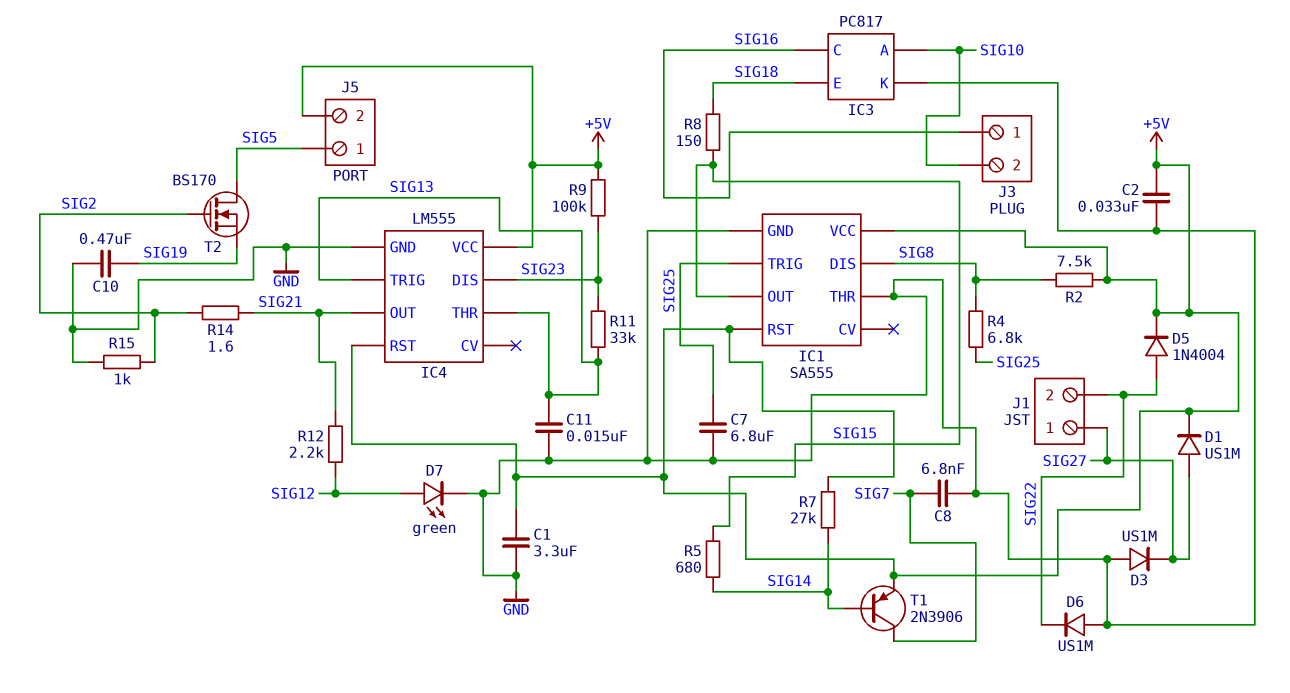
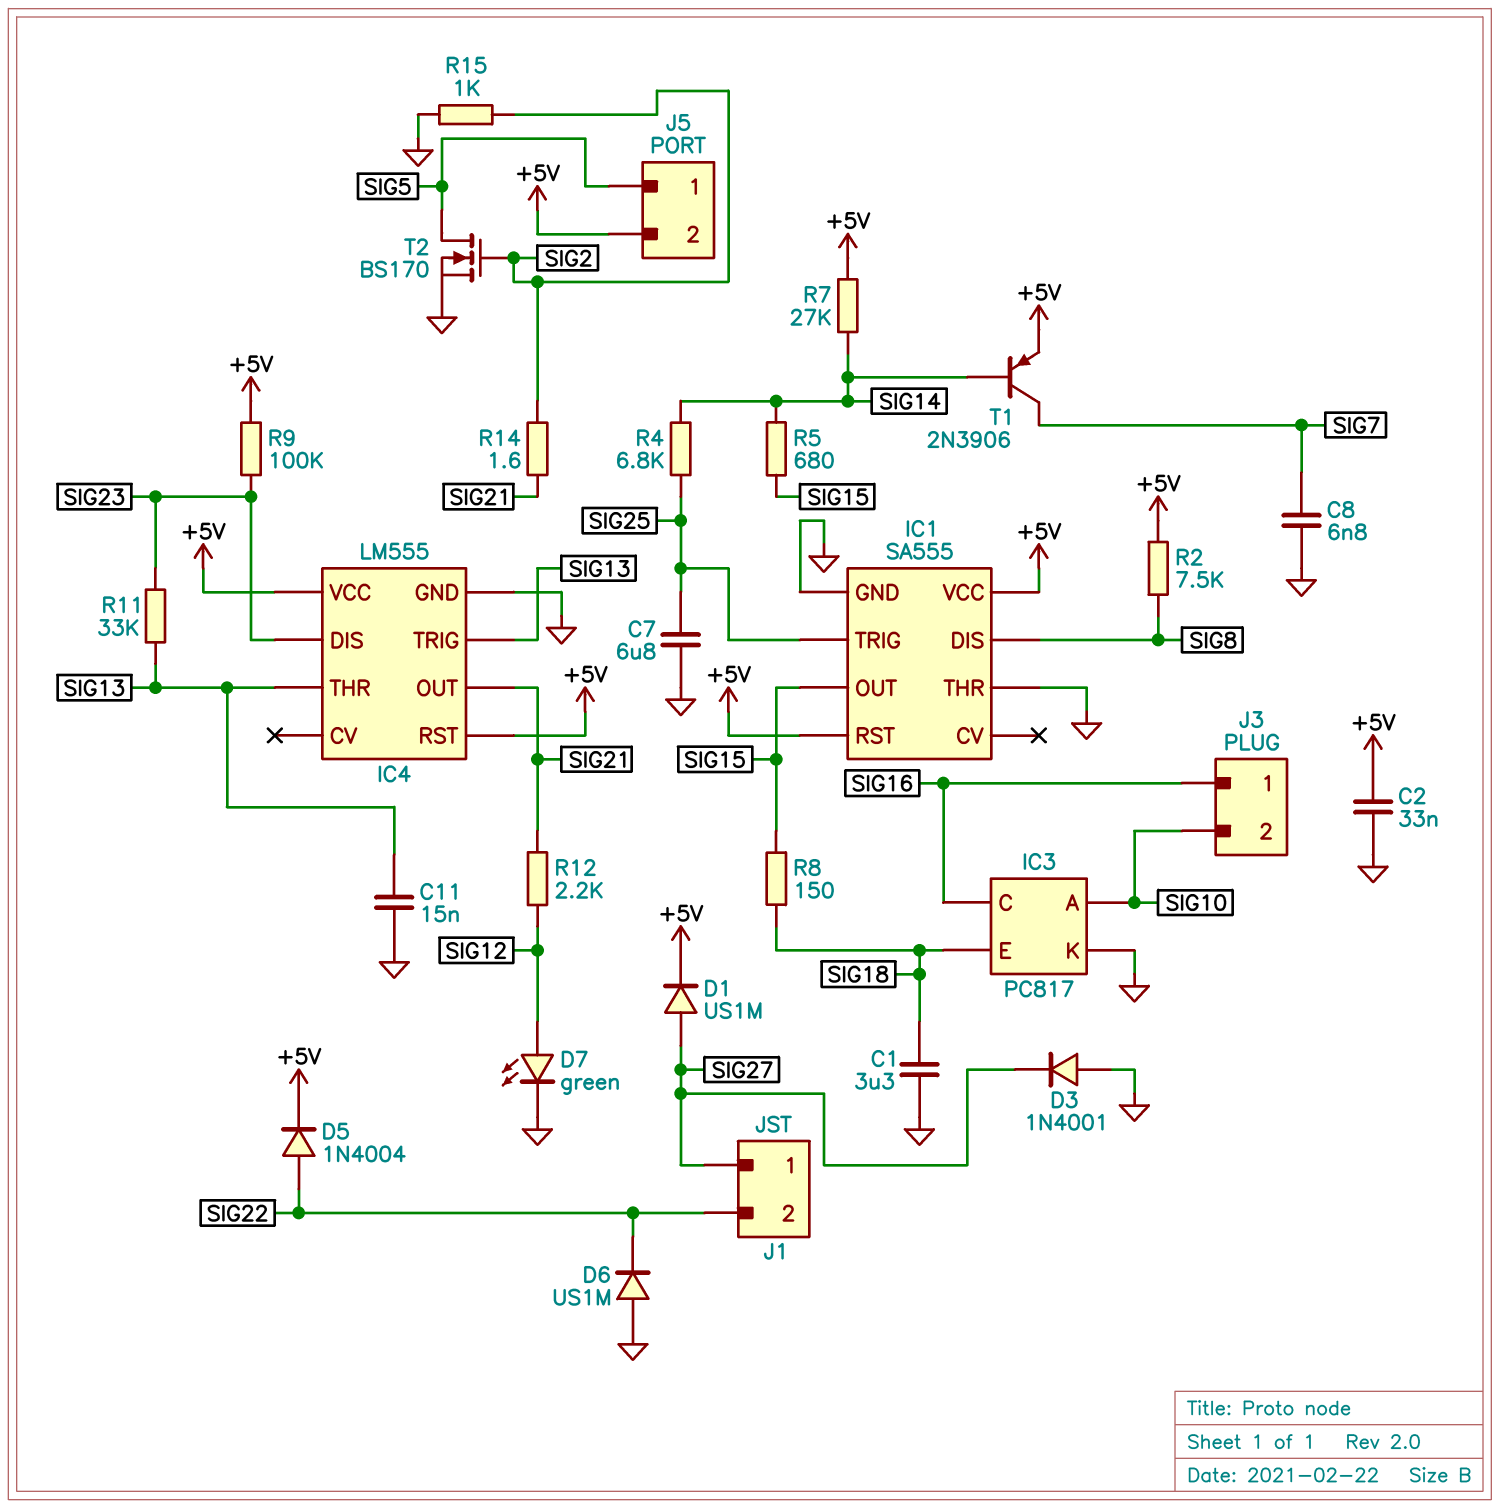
C1: 3.3uF (+5V, GND) -> 3.3uF (GND, SIG18)
C10: 470nF (GND, SIG19) -> none
D3: diode US1M (A GND, K SIG27) -> diode 1N4001 (A GND, K SIG27)
R4: 6.8k (SIG8, SIG25) -> 6.8k (SIG14, SIG25)
T2: NMOS BS170 (G SIG2, D SIG5, S SIG19) -> NMOS BS170 (G SIG2, D SIG5, S GND)

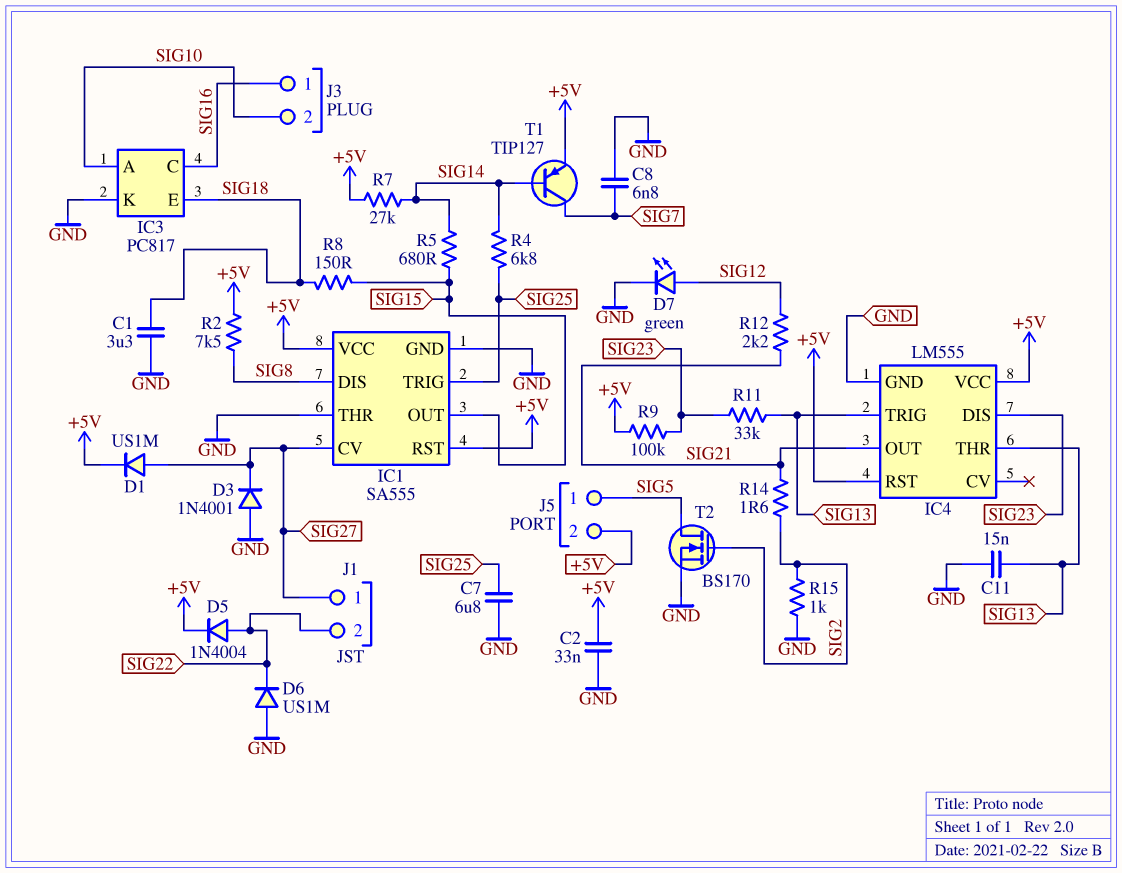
IC1 pin CV: none -> SIG27
T1: PNP 2N3906 (B SIG14, C SIG7, E +5V) -> PNP TIP127 (B SIG14, C SIG7, E +5V)

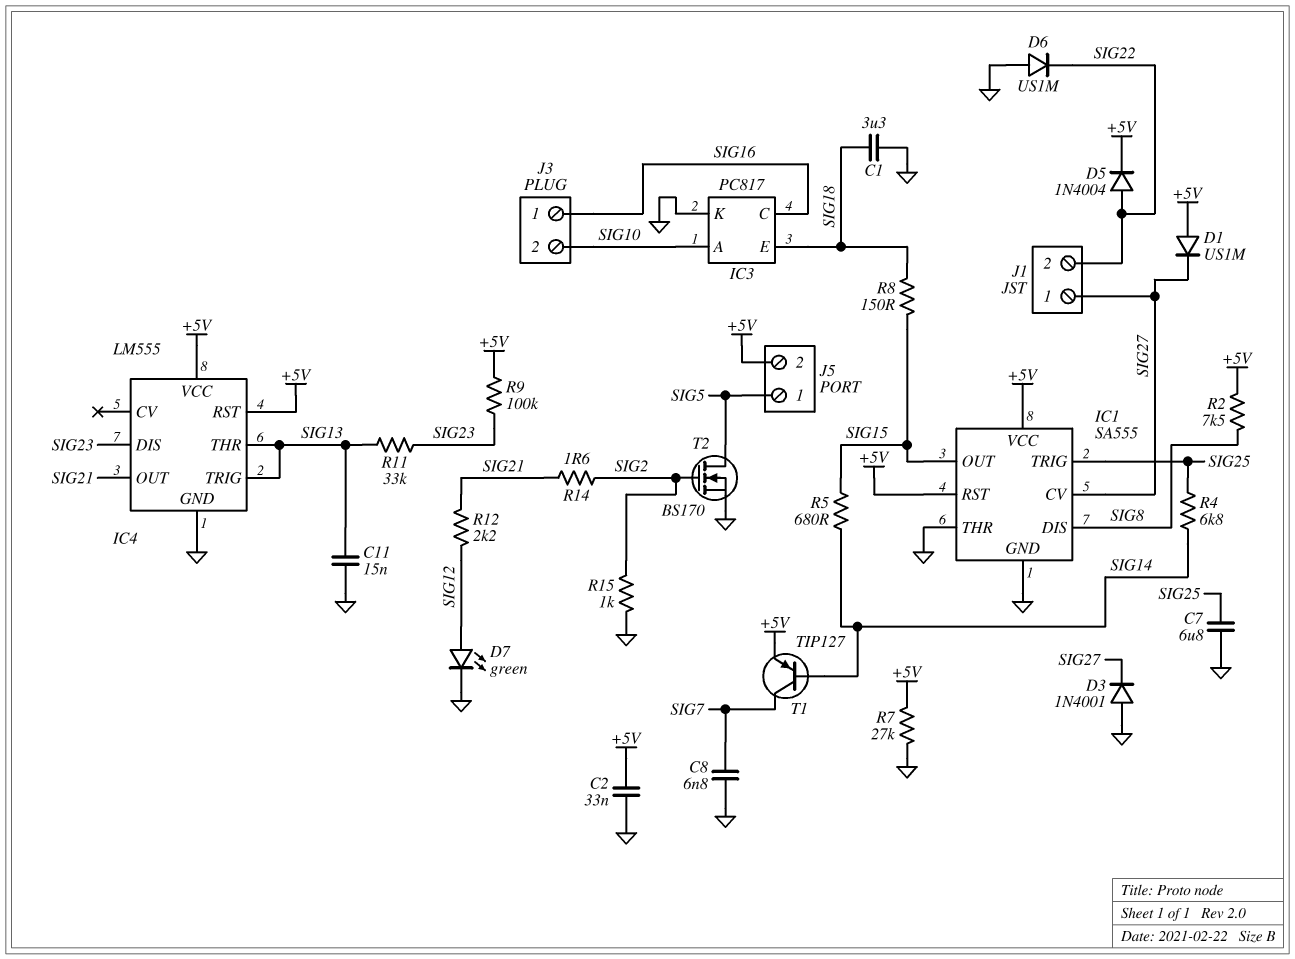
D1: diode US1M (A SIG27, K +5V) -> diode US1M (A +5V, K SIG27)
R7: 27k (+5V, SIG14) -> 27k (+5V, GND)

